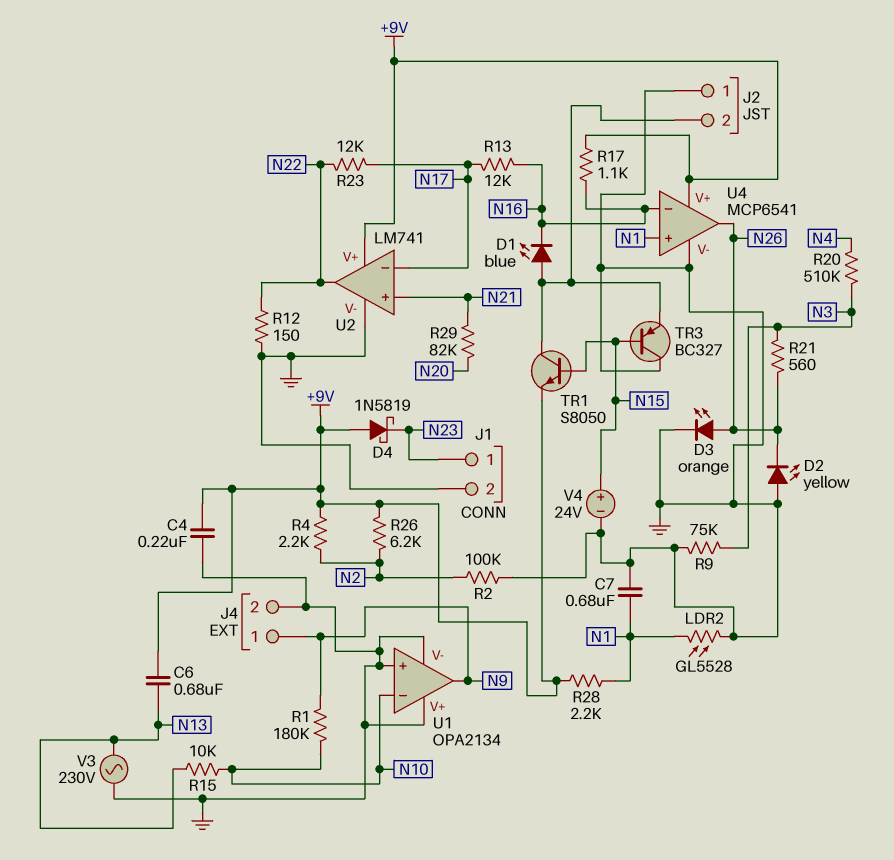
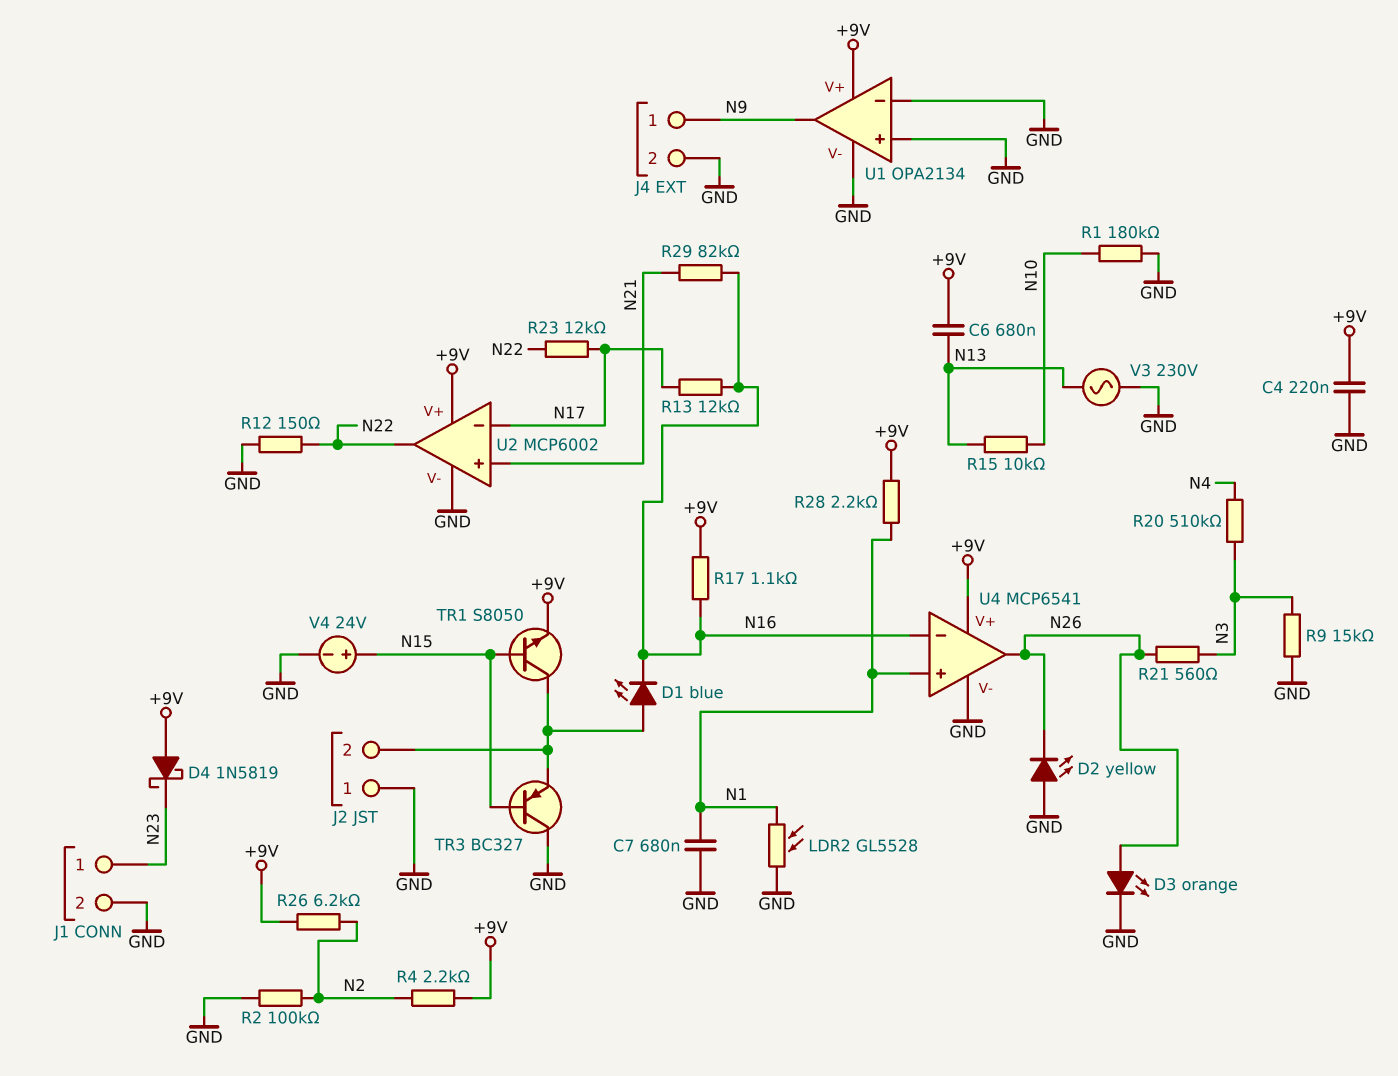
R1: 180k (N9, N10) -> 180k (GND, N10)
R9: 75k (GND, N3) -> 15k (GND, N3)
R29: 82k (N20, N21) -> 82k (N16, N21)
U1 pin V+: GND -> +9V
U1 pin in-: N10 -> GND
U2: LM741 -> MCP6002

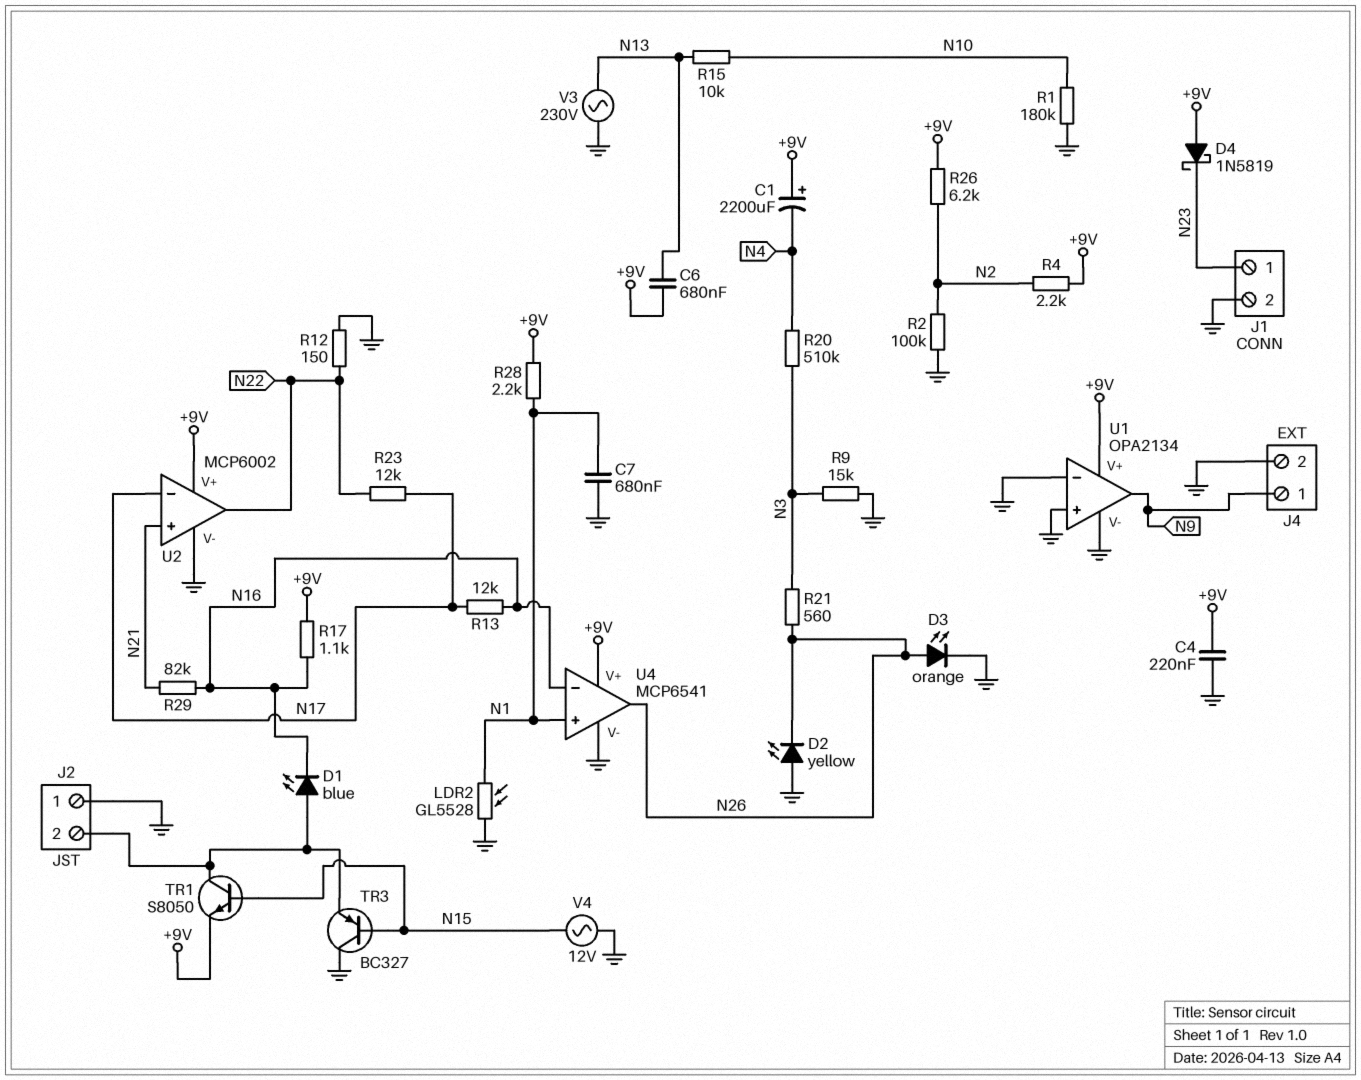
C1: none -> 2200uF (plus +9V, minus N4)
V4: 24V (plus N15, minus GND) -> AC 12V (GND, N15)

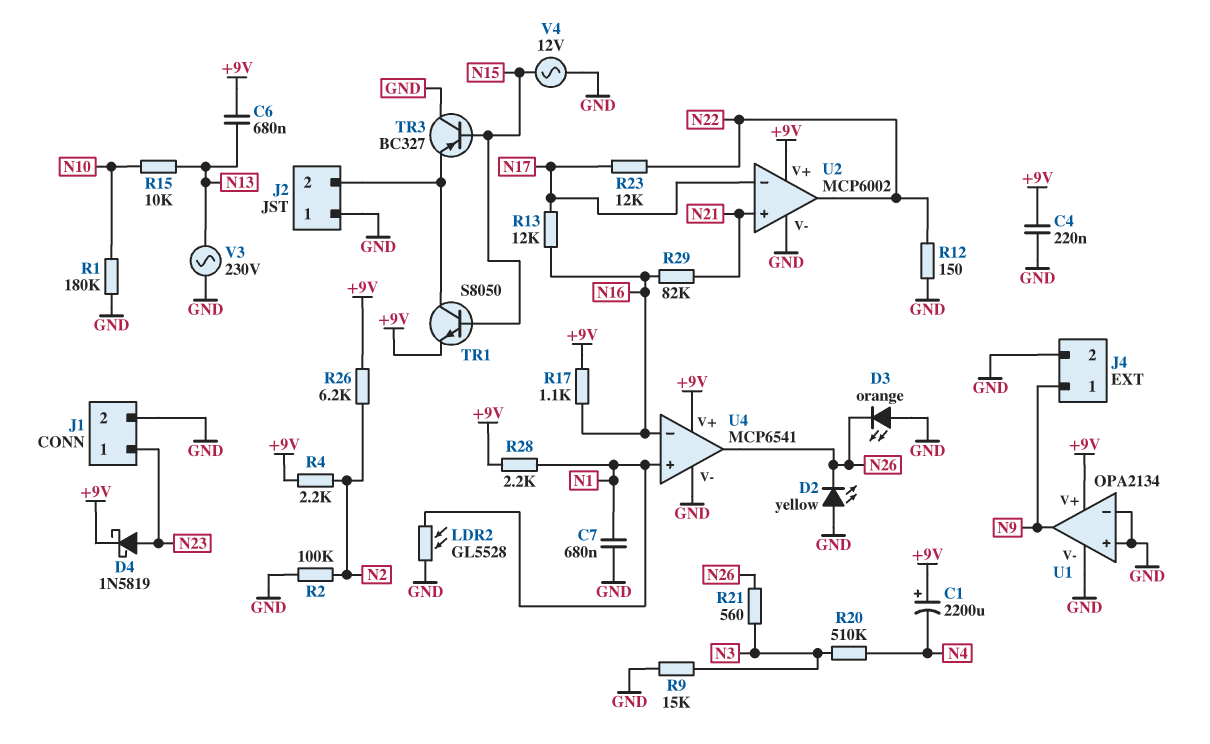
D1: LED blue (A J2/2, K N16) -> none
D3: LED orange (A N26, K GND) -> LED orange (A GND, K N26)
D4: schottky 1N5819 (A +9V, K N23) -> schottky 1N5819 (A N23, K +9V)

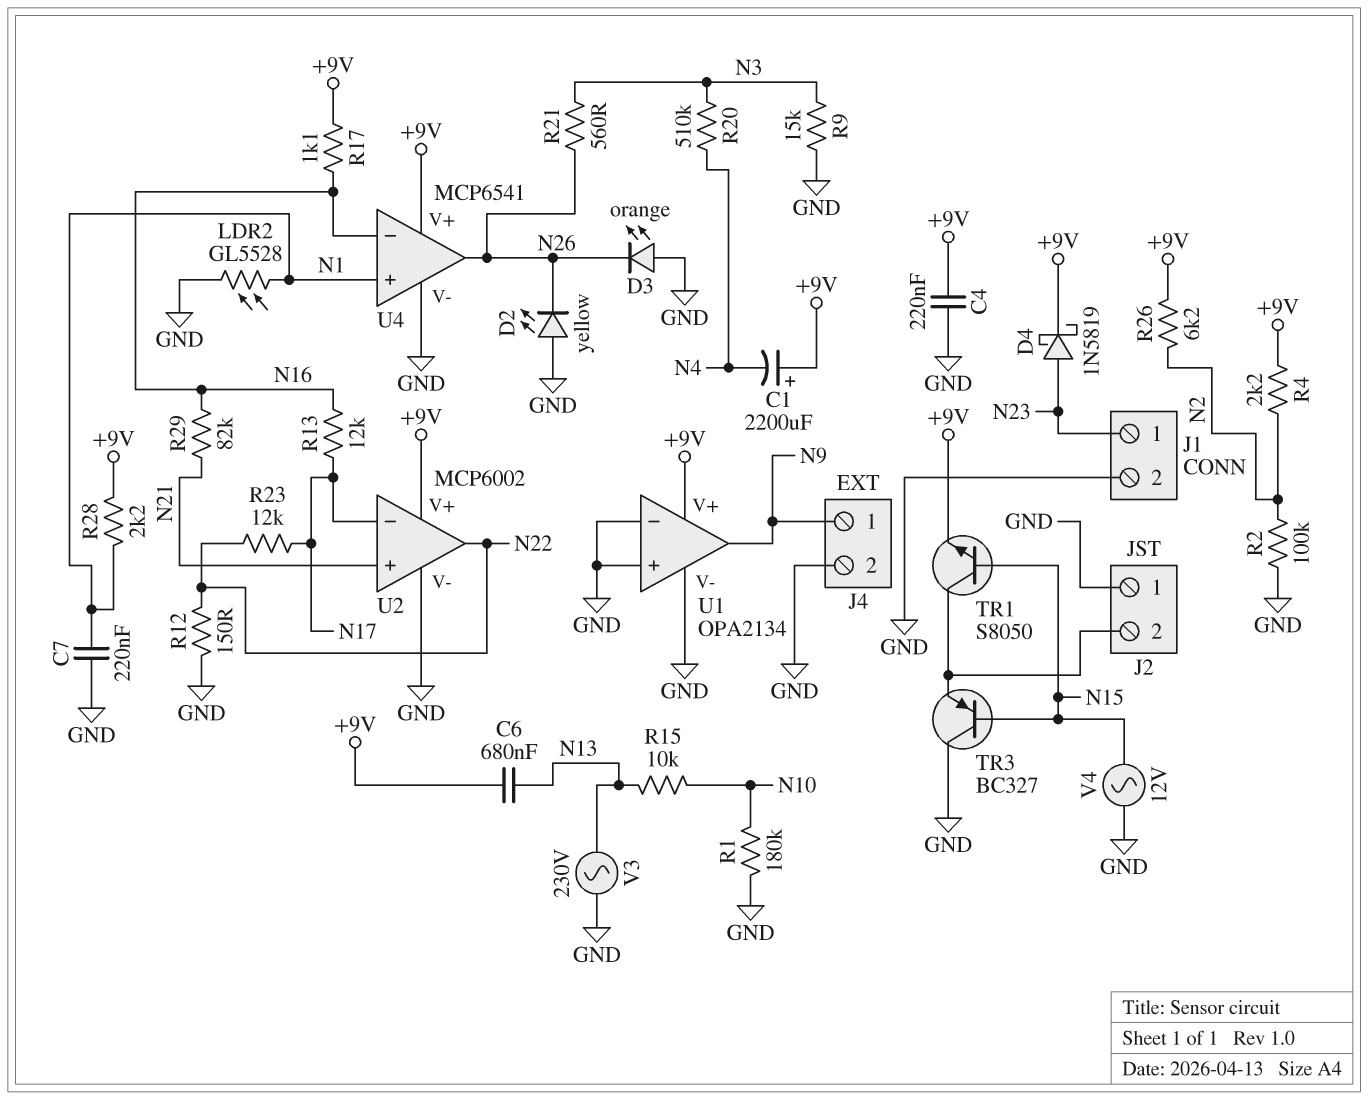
C7: 680nF (GND, N1) -> 220nF (GND, N1)

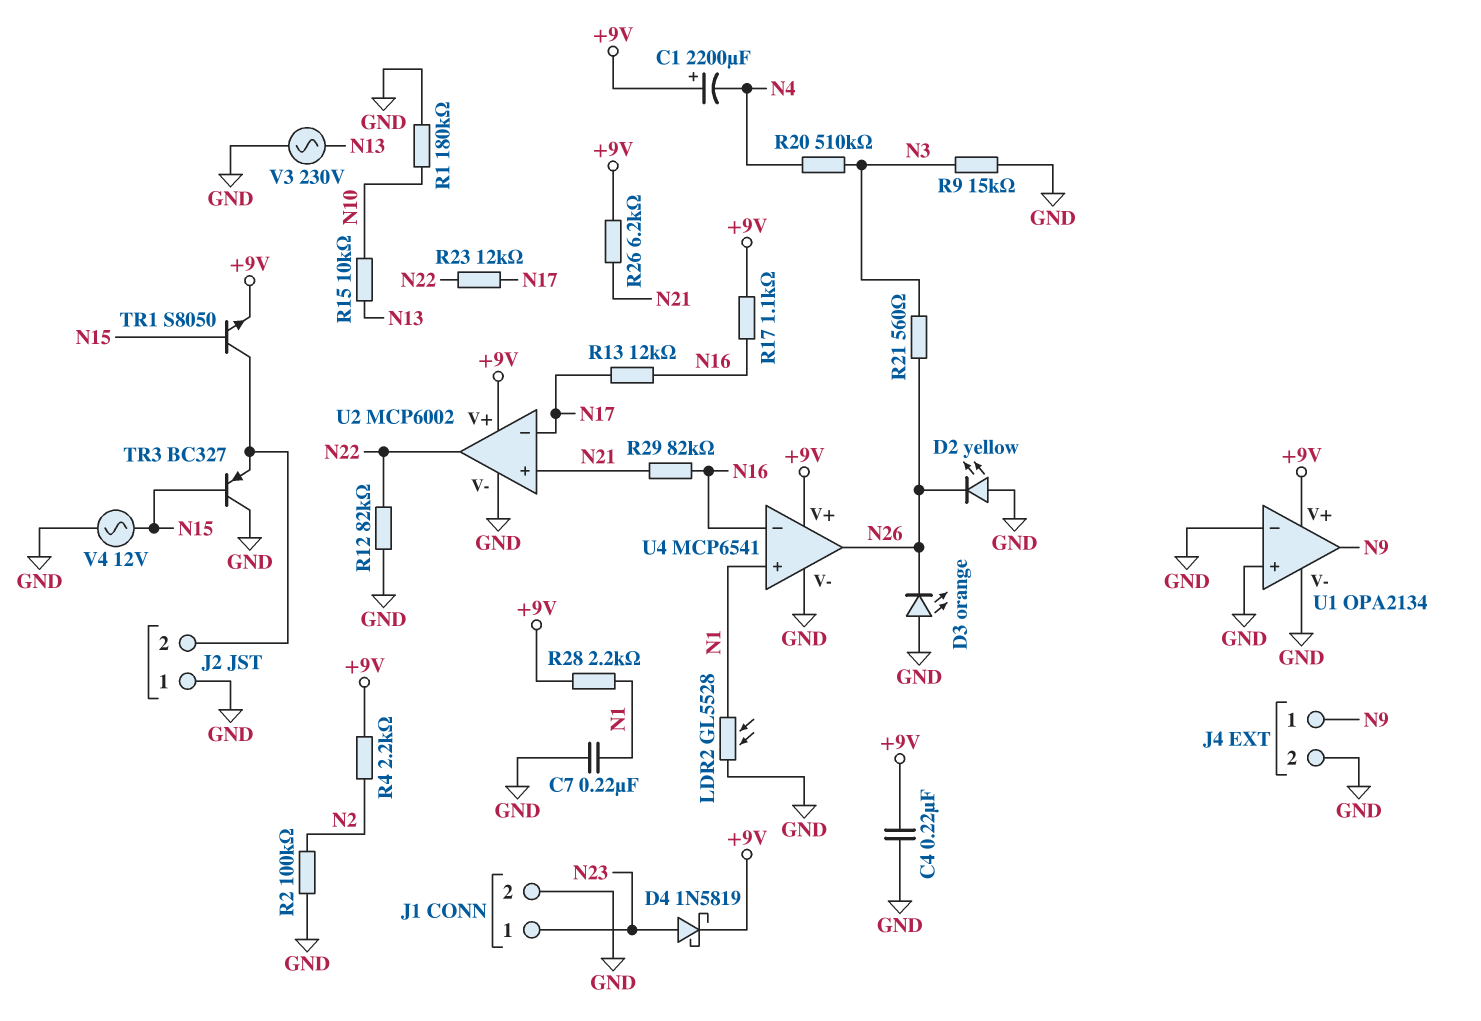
C6: 680nF (+9V, N13) -> none
R12: 150 (GND, N22) -> 82k (GND, N22)
R26: 6.2k (+9V, N2) -> 6.2k (+9V, N21)

